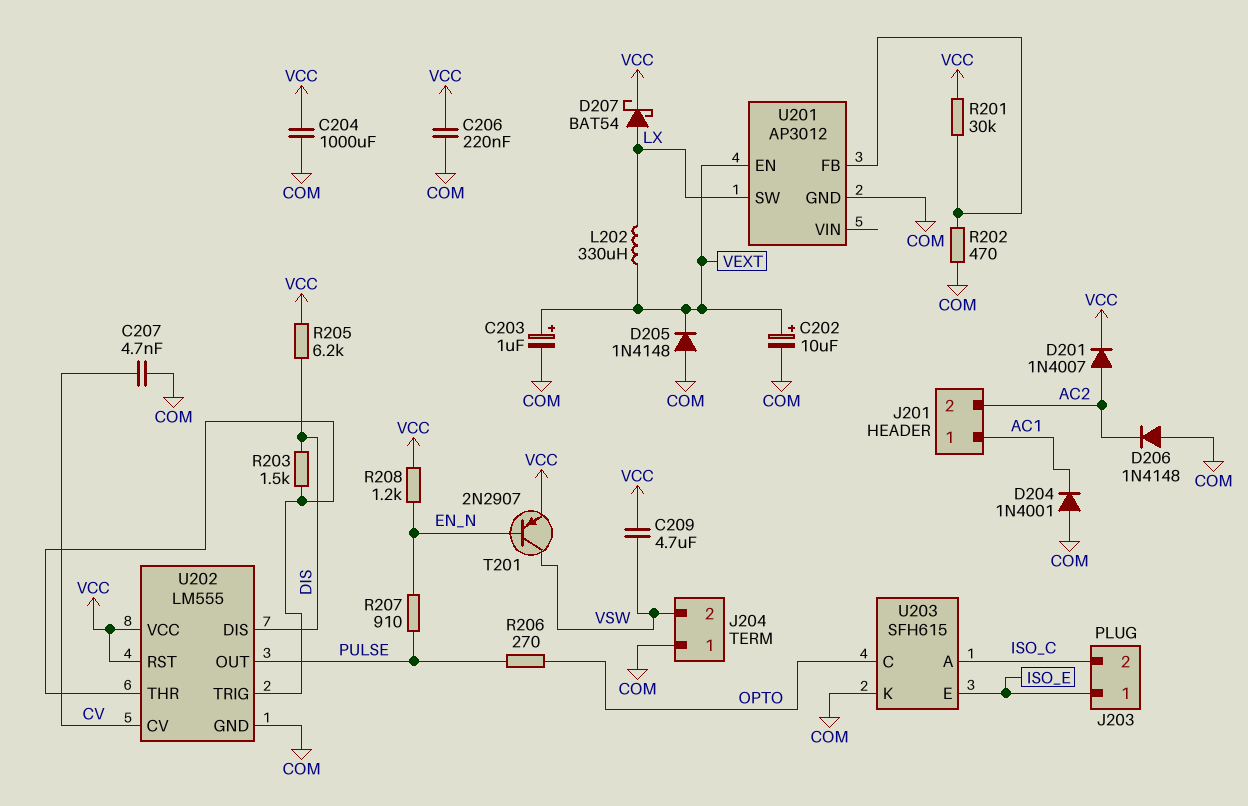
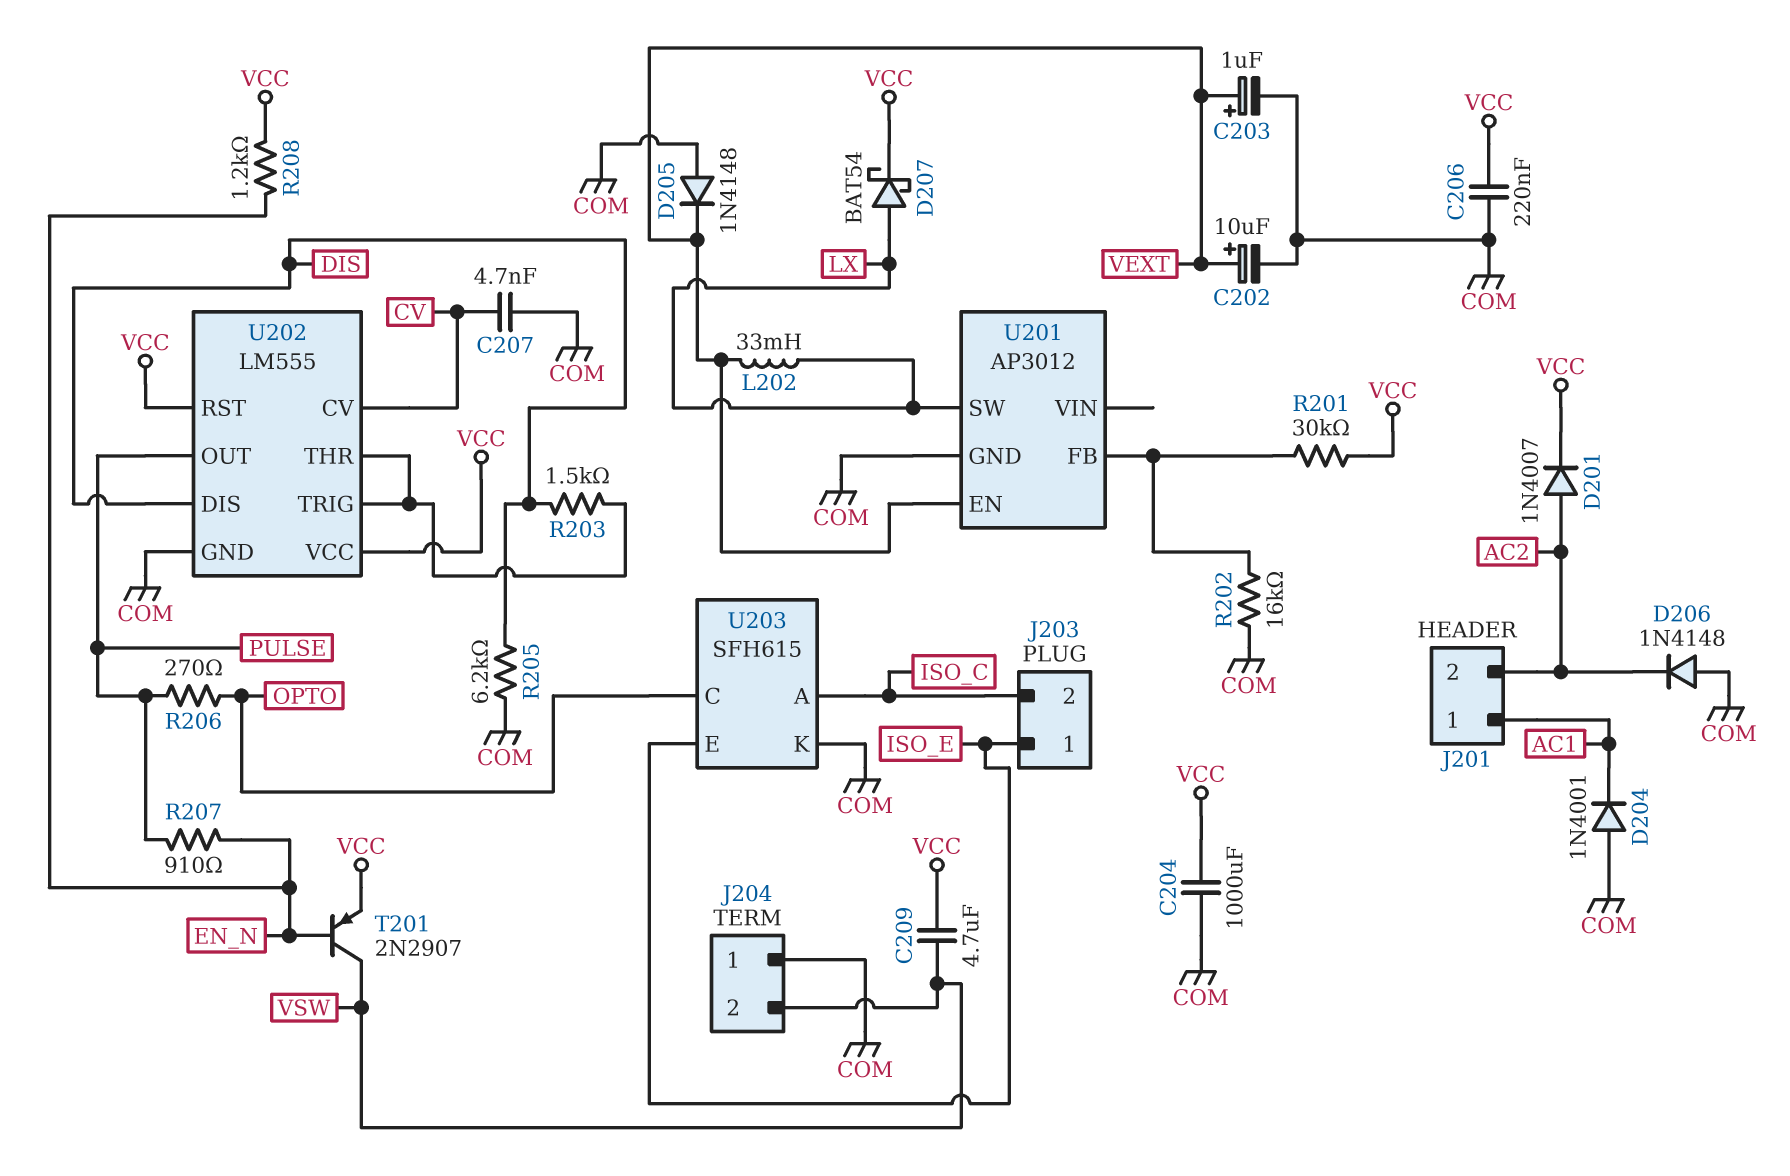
L202: 330uH (LX, VEXT) -> 33mH (LX, VEXT)
R202: 470 (COM, U201/FB) -> 16k (COM, U201/FB)
R205: 6.2k (DIS, VCC) -> 6.2k (COM, DIS)

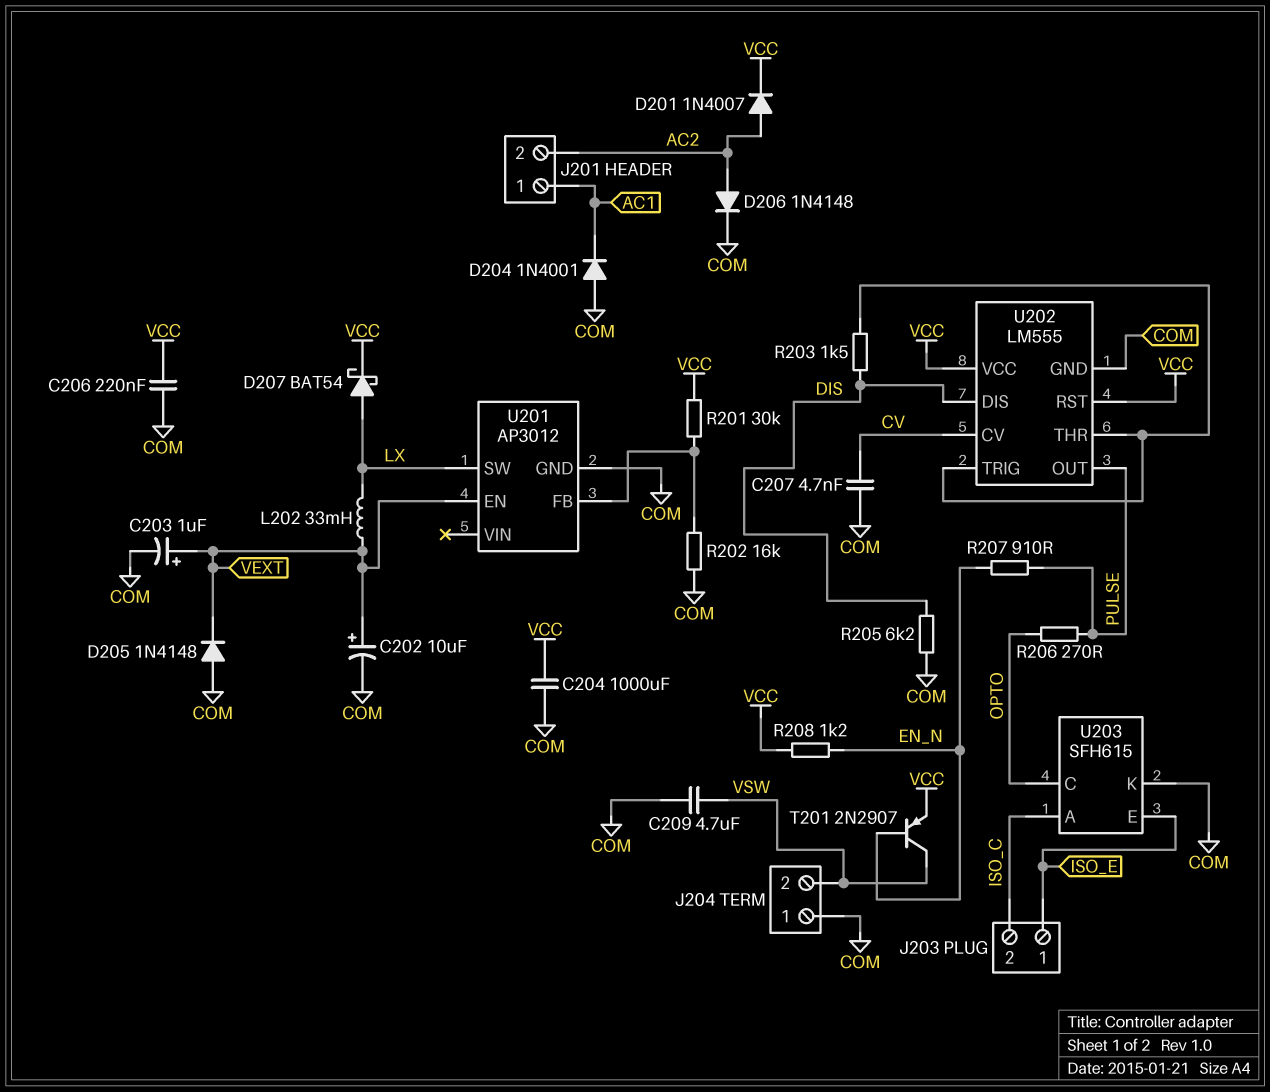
C209: 4.7uF (VCC, VSW) -> 4.7uF (COM, VSW)
D206: diode 1N4148 (A COM, K AC2) -> diode 1N4148 (A AC2, K COM)

